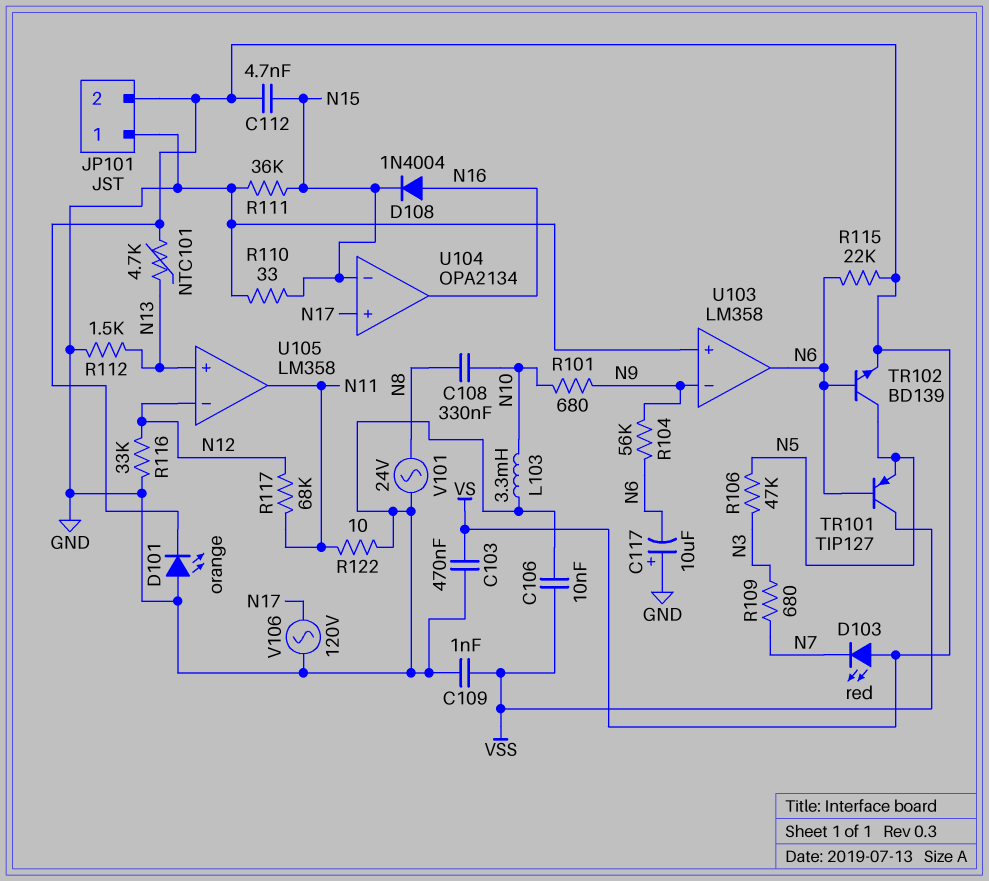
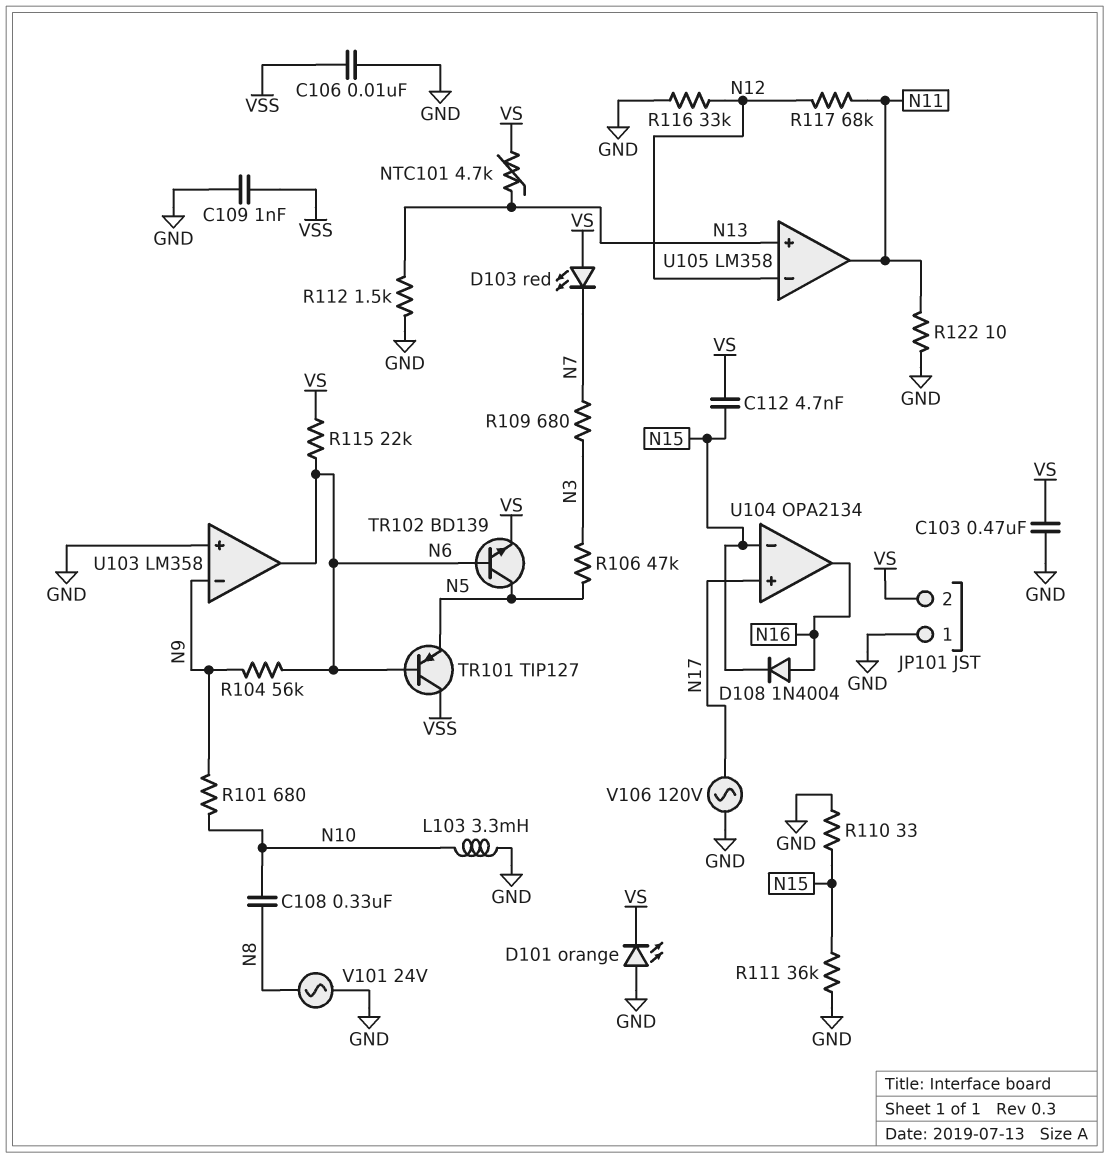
C117: 10uF (plus GND, minus N6) -> none

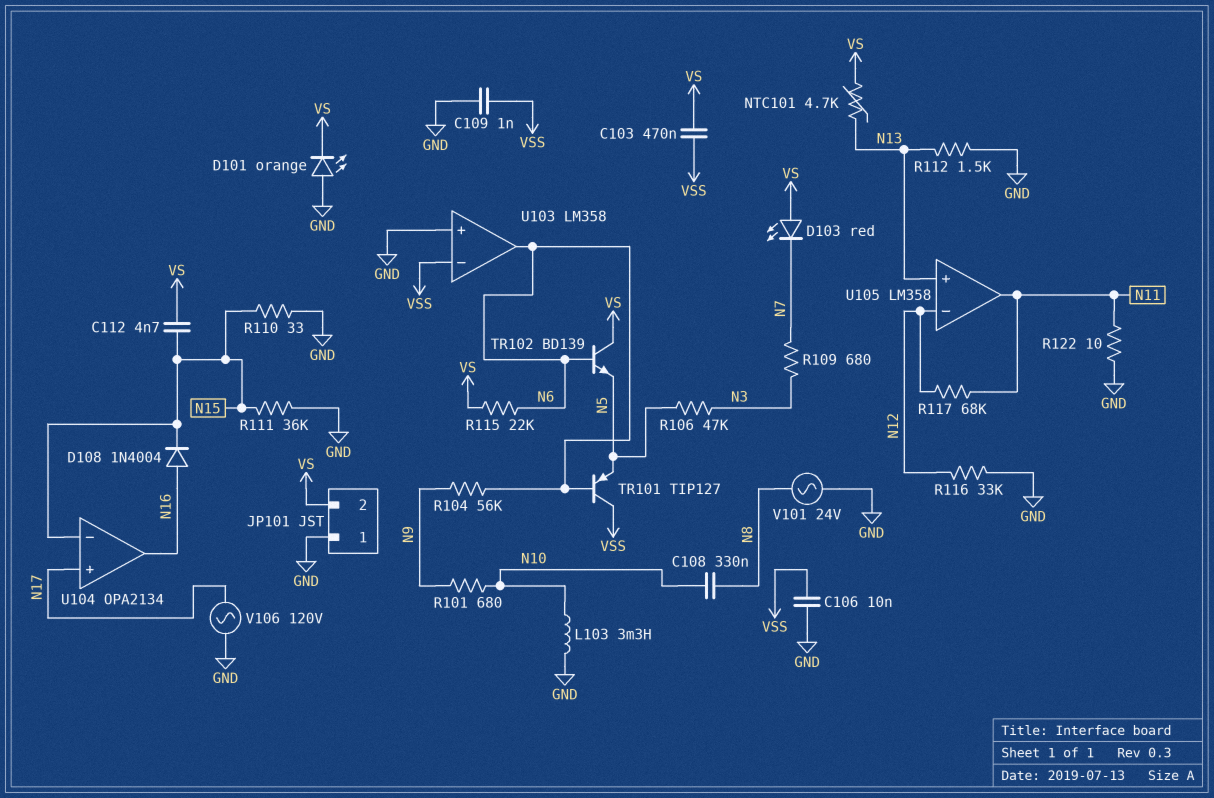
C103: 470nF (GND, VS) -> 470nF (VS, VSS)
TR102: NPN BD139 (B N6, C N5, E VS) -> NPN BD139 (B N6, C VS, E N5)
U103 pin in-: N9 -> VSS

